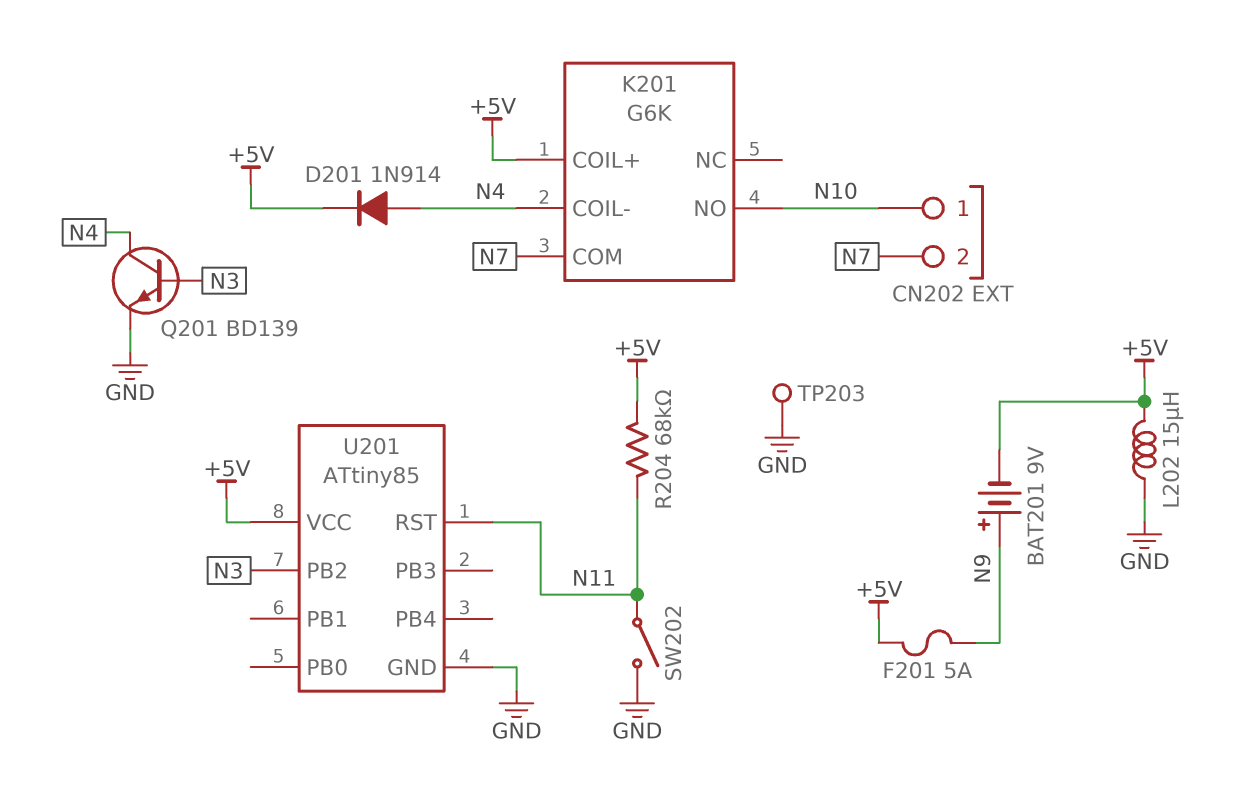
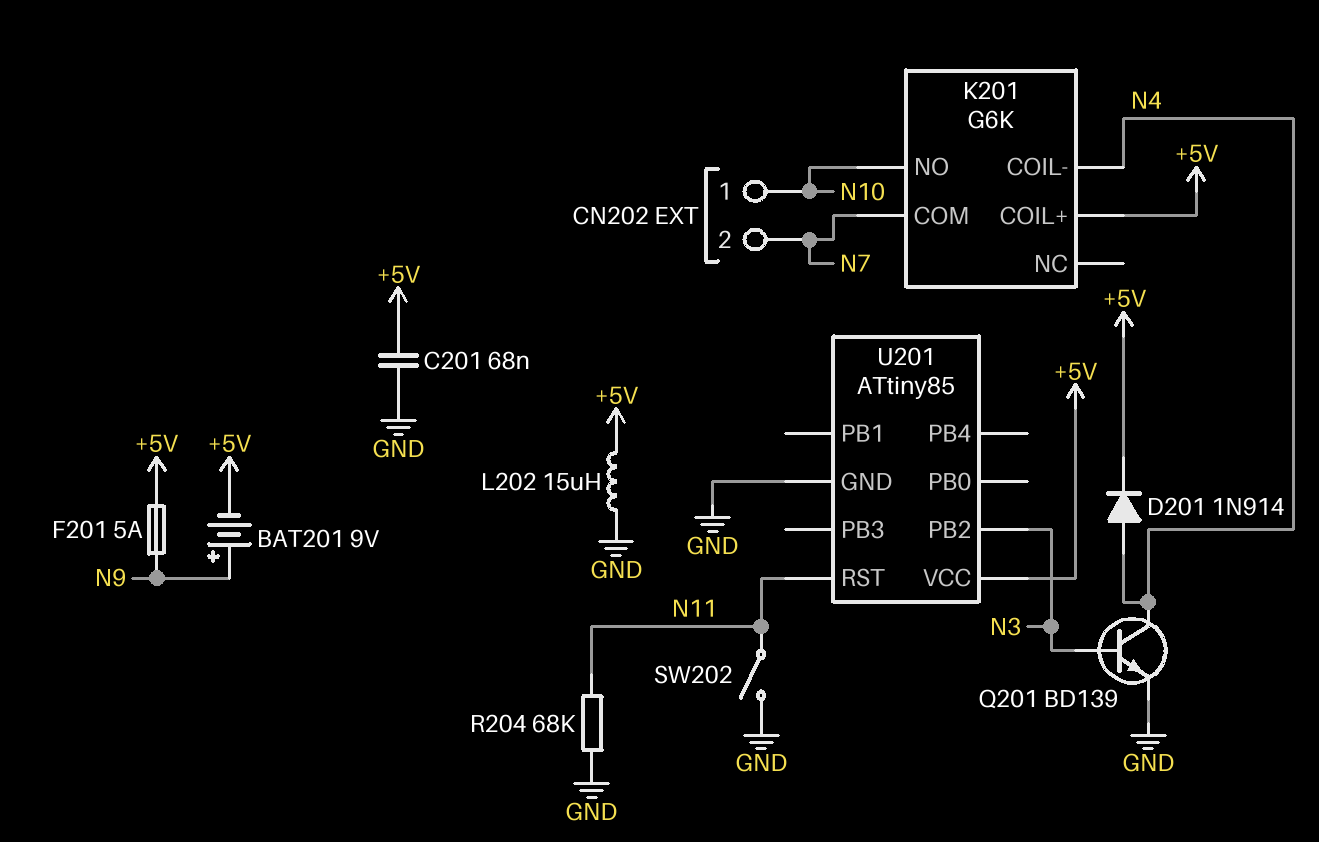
C201: none -> 68nF (+5V, GND)
R204: 68k (+5V, N11) -> 68k (GND, N11)
TP203: test point (GND) -> none

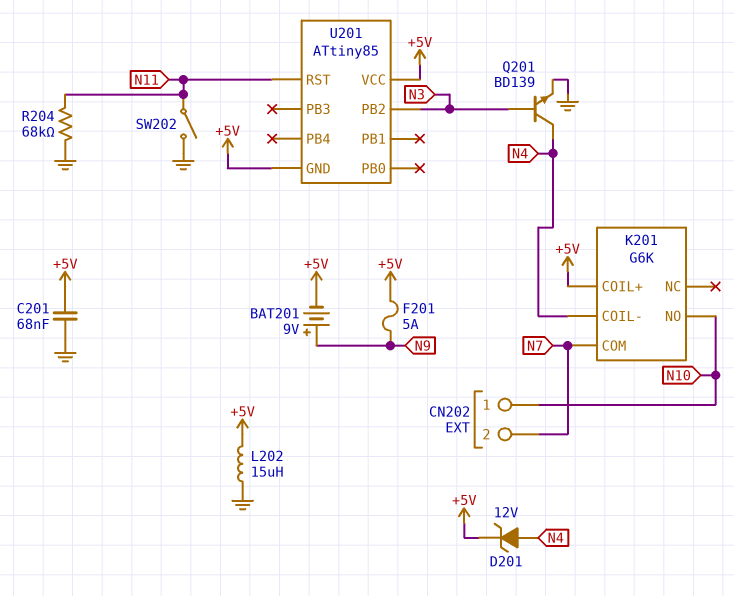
D201: diode 1N914 (A N4, K +5V) -> zener 12V (A N4, K +5V)
U201 pin GND: GND -> +5V

